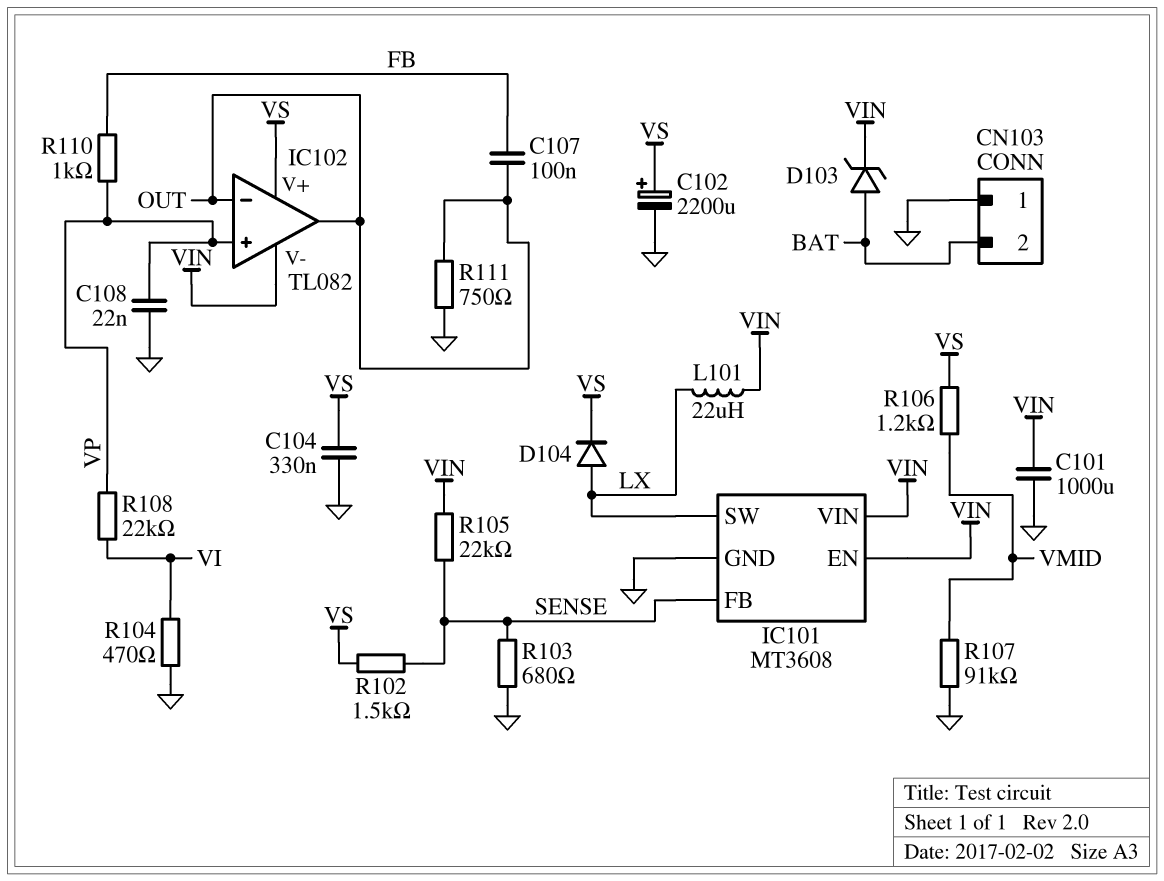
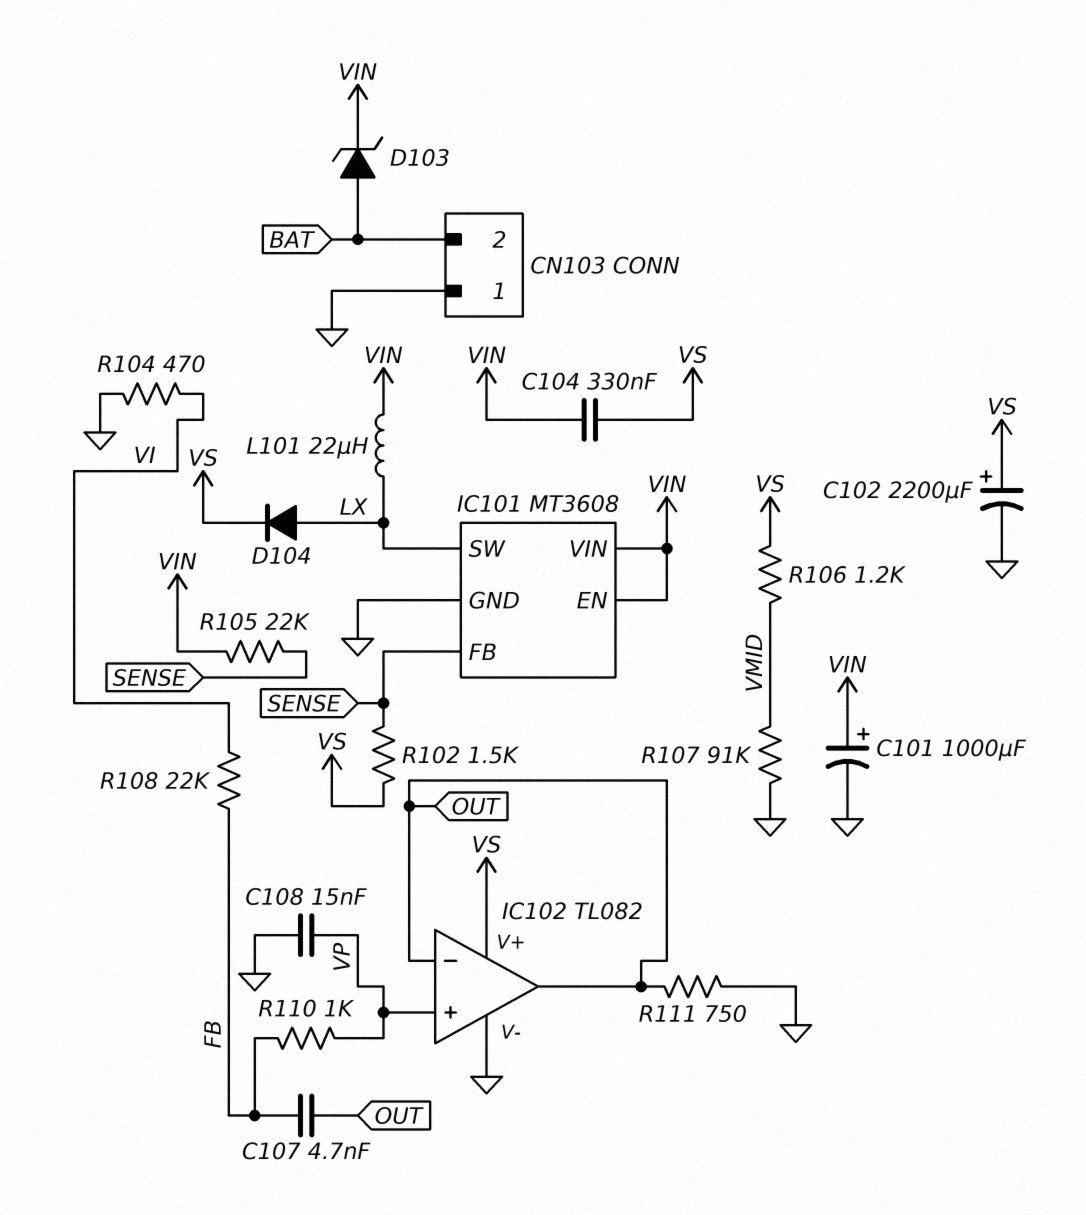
C101: 1000uF (GND, VIN) -> 1000uF (plus VIN, minus GND)
C104: 330nF (GND, VS) -> 330nF (VIN, VS)
C107: 100nF (FB, OUT) -> 4.7nF (FB, OUT)
C108: 22nF (GND, VP) -> 15nF (GND, VP)
IC102 pin V-: VIN -> GND
R103: 680 (GND, SENSE) -> none
R108: 22k (VI, VP) -> 22k (FB, VI)

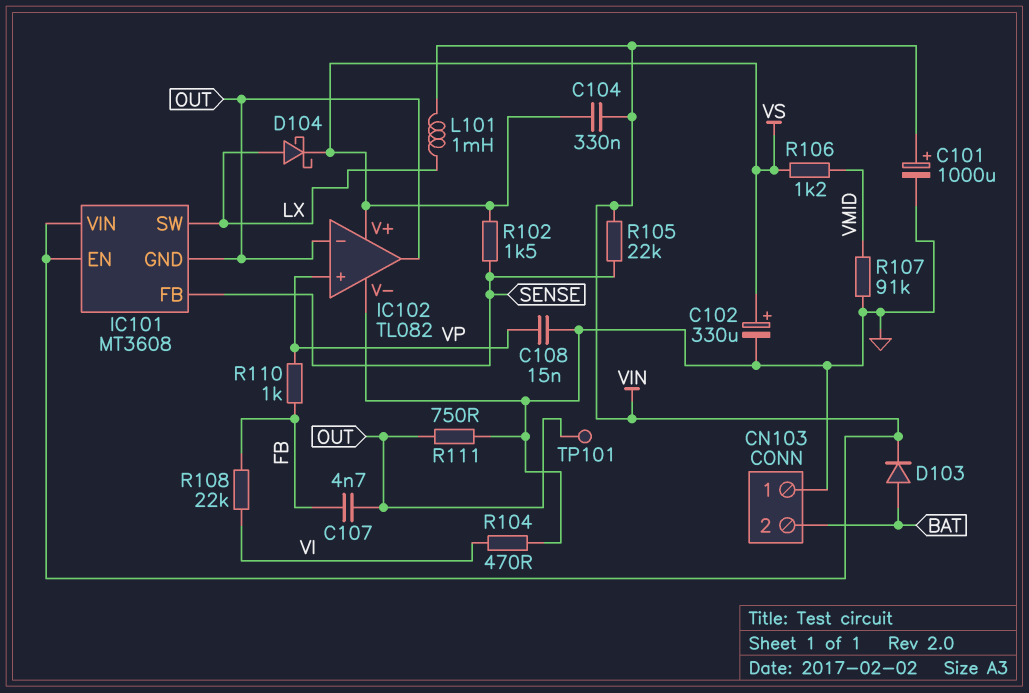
C102: 2200uF (plus VS, minus GND) -> 330uF (plus VS, minus GND)
D103: zener (A BAT, K VIN) -> diode (A BAT, K VIN)
D104: diode (A LX, K VS) -> schottky (A LX, K VS)
IC101 pin GND: GND -> OUT
L101: 22uH (LX, VIN) -> 1mH (LX, VIN)
TP101: none -> test point (OUT)

